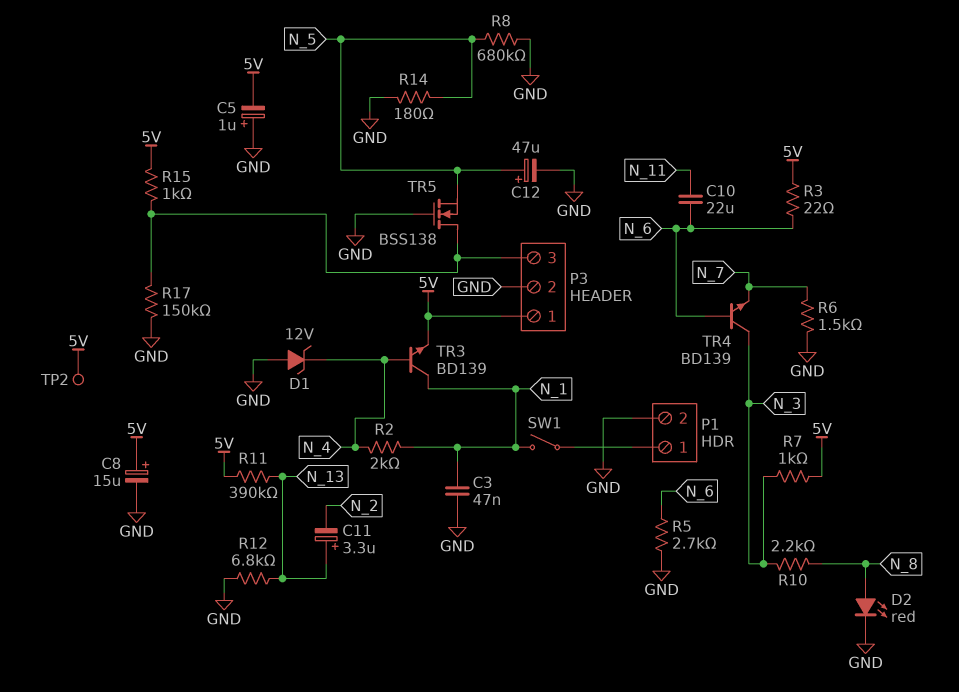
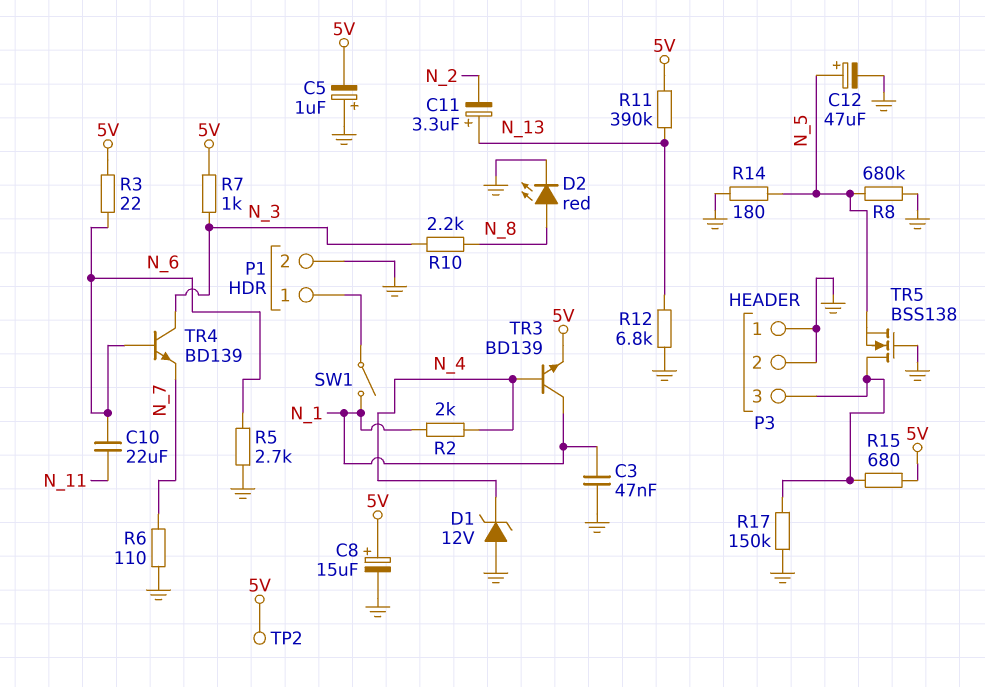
P3 pin 1: 5V -> GND
R6: 1.5k (GND, N_7) -> 110 (GND, N_7)
R15: 1k (5V, P3/3) -> 680 (5V, P3/3)

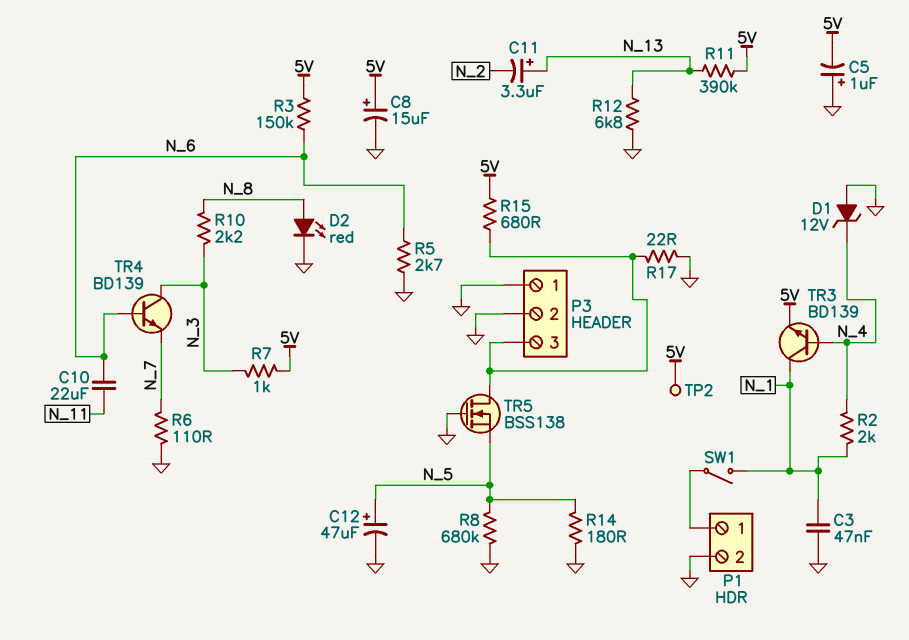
R3: 22 (5V, N_6) -> 150k (5V, N_6)
R17: 150k (GND, P3/3) -> 22 (GND, P3/3)

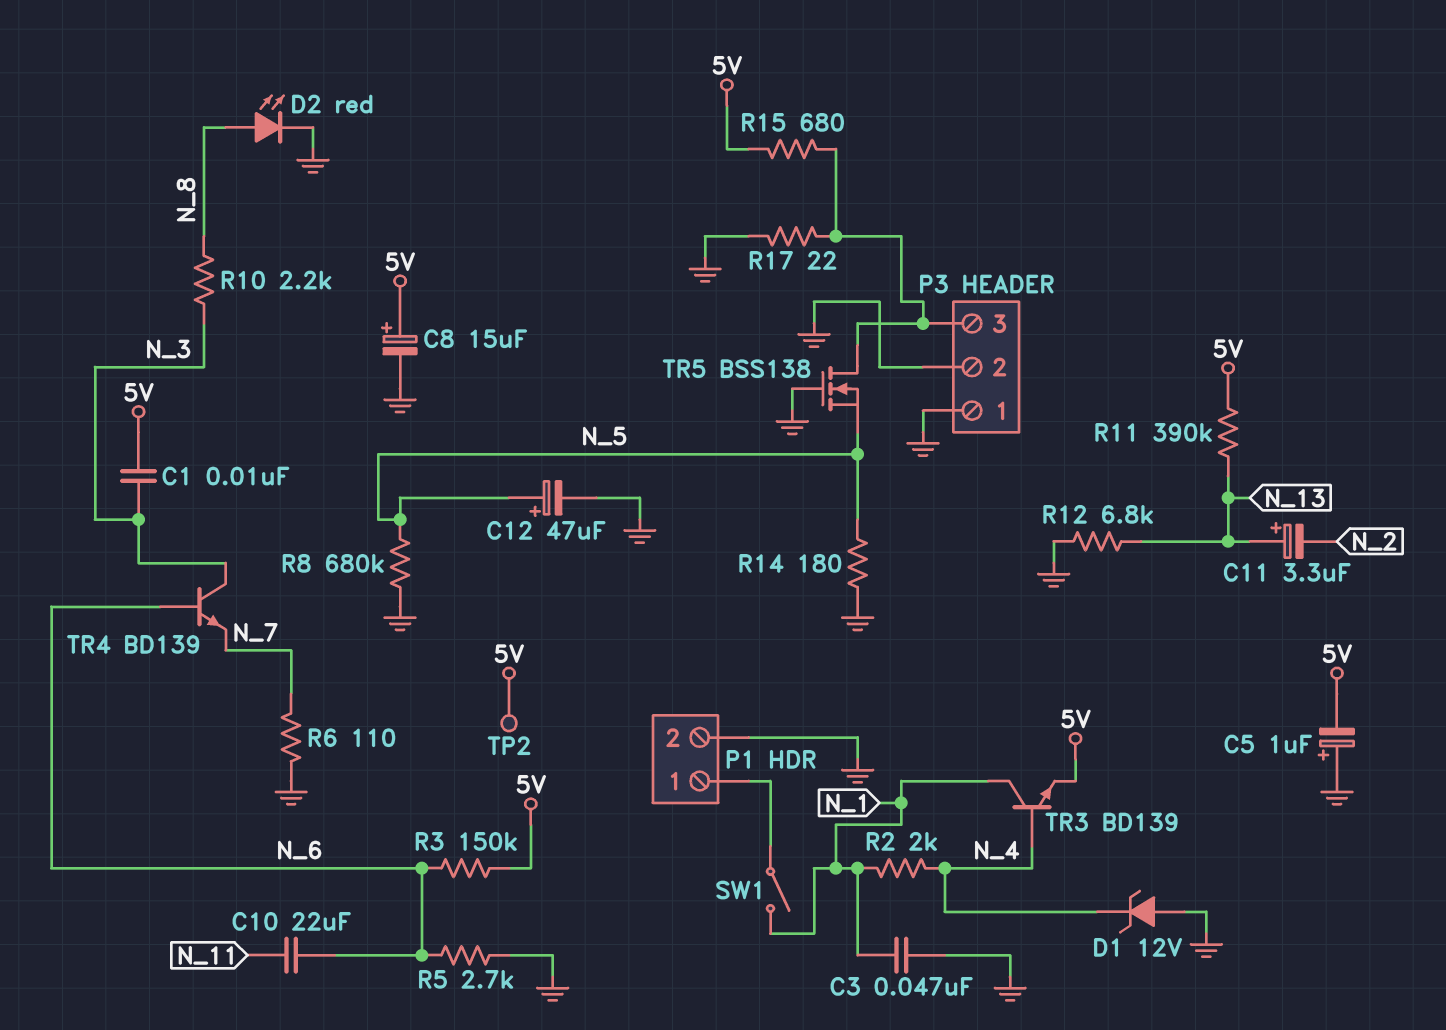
C1: none -> 10nF (5V, N_3)
R7: 1k (5V, N_3) -> none

